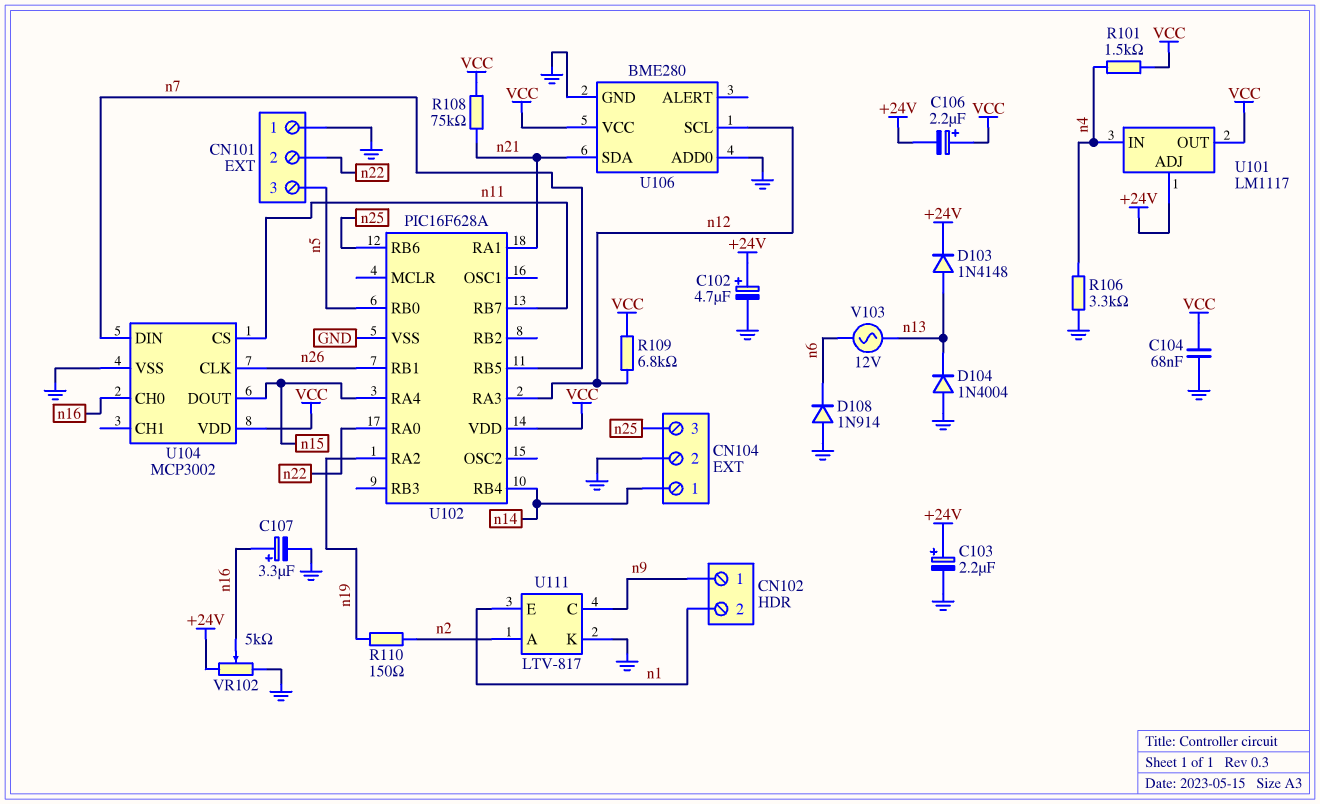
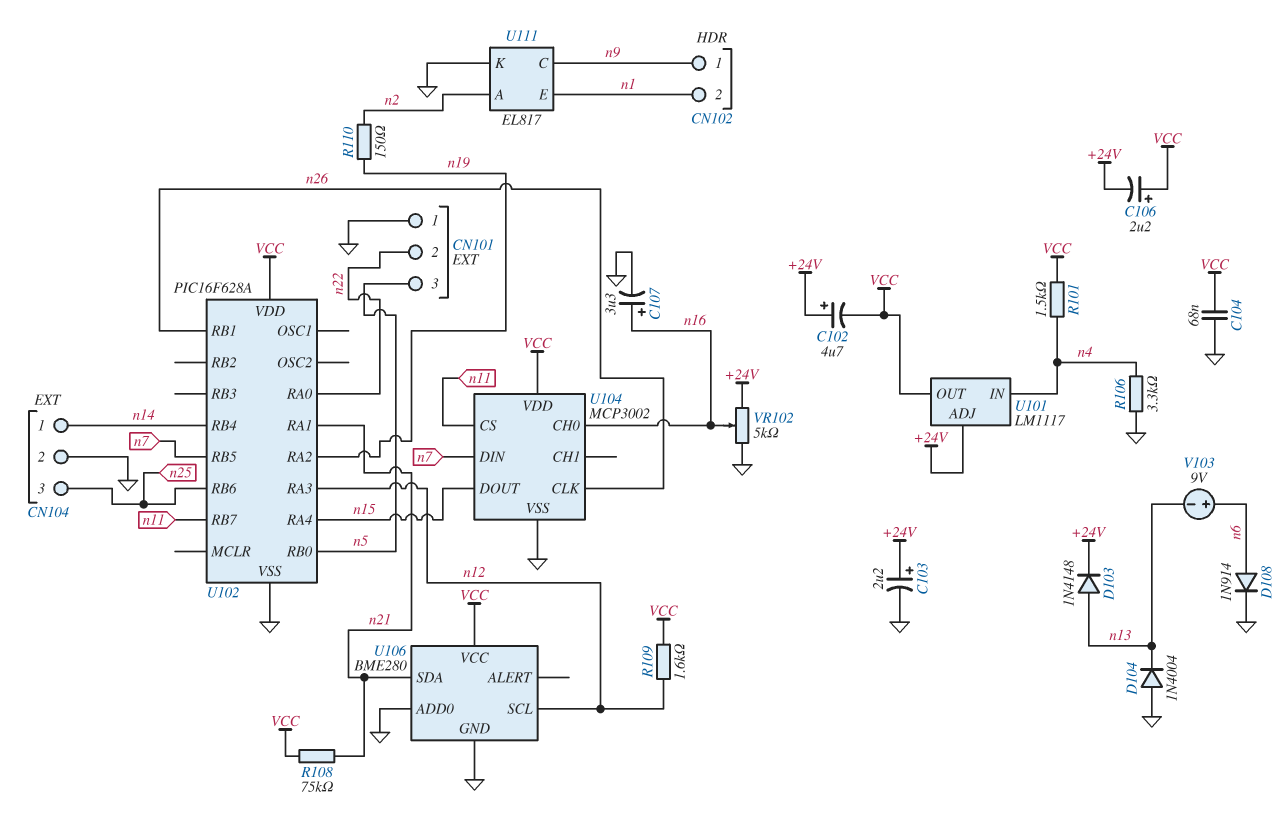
C102: 4.7uF (plus +24V, minus GND) -> 4.7uF (plus +24V, minus VCC)
D108: diode 1N914 (A GND, K n6) -> diode 1N914 (A n6, K GND)
R109: 6.8k (VCC, n12) -> 1.6k (VCC, n12)
U111: LTV-817 -> EL817
V103: AC 12V (n6, n13) -> 9V (plus n6, minus n13)

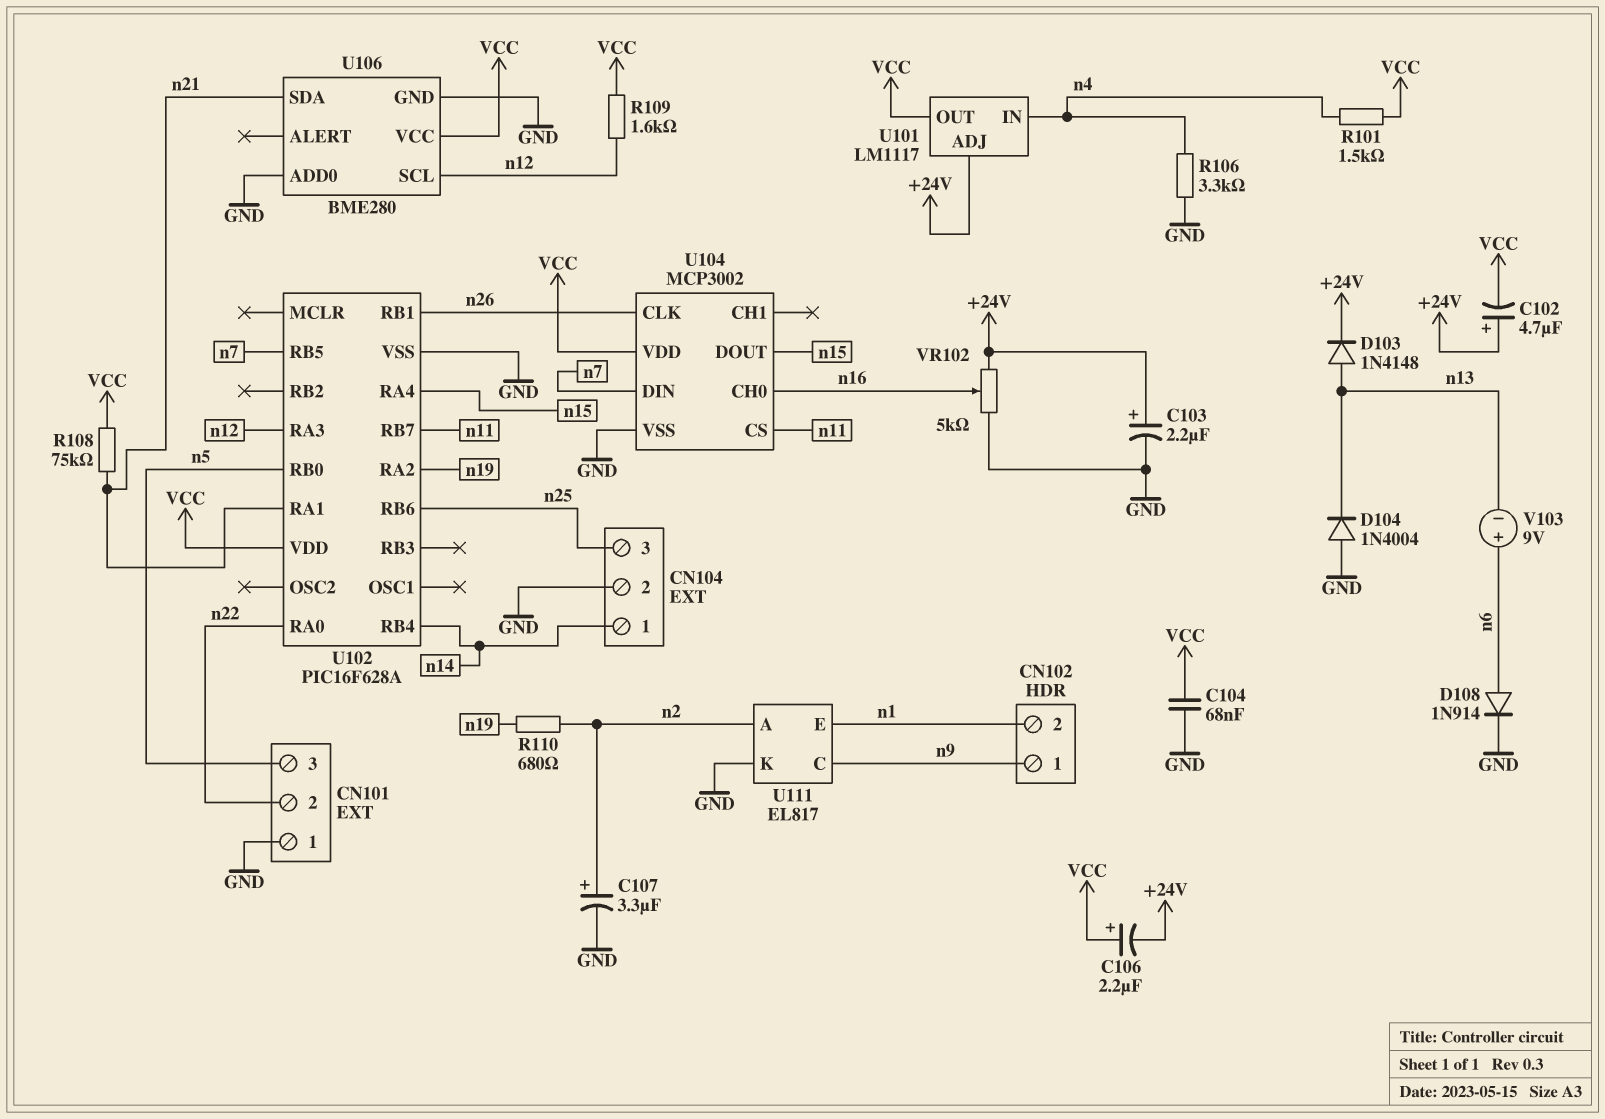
C107: 3.3uF (plus n16, minus GND) -> 3.3uF (plus n2, minus GND)
R110: 150 (n2, n19) -> 680 (n2, n19)

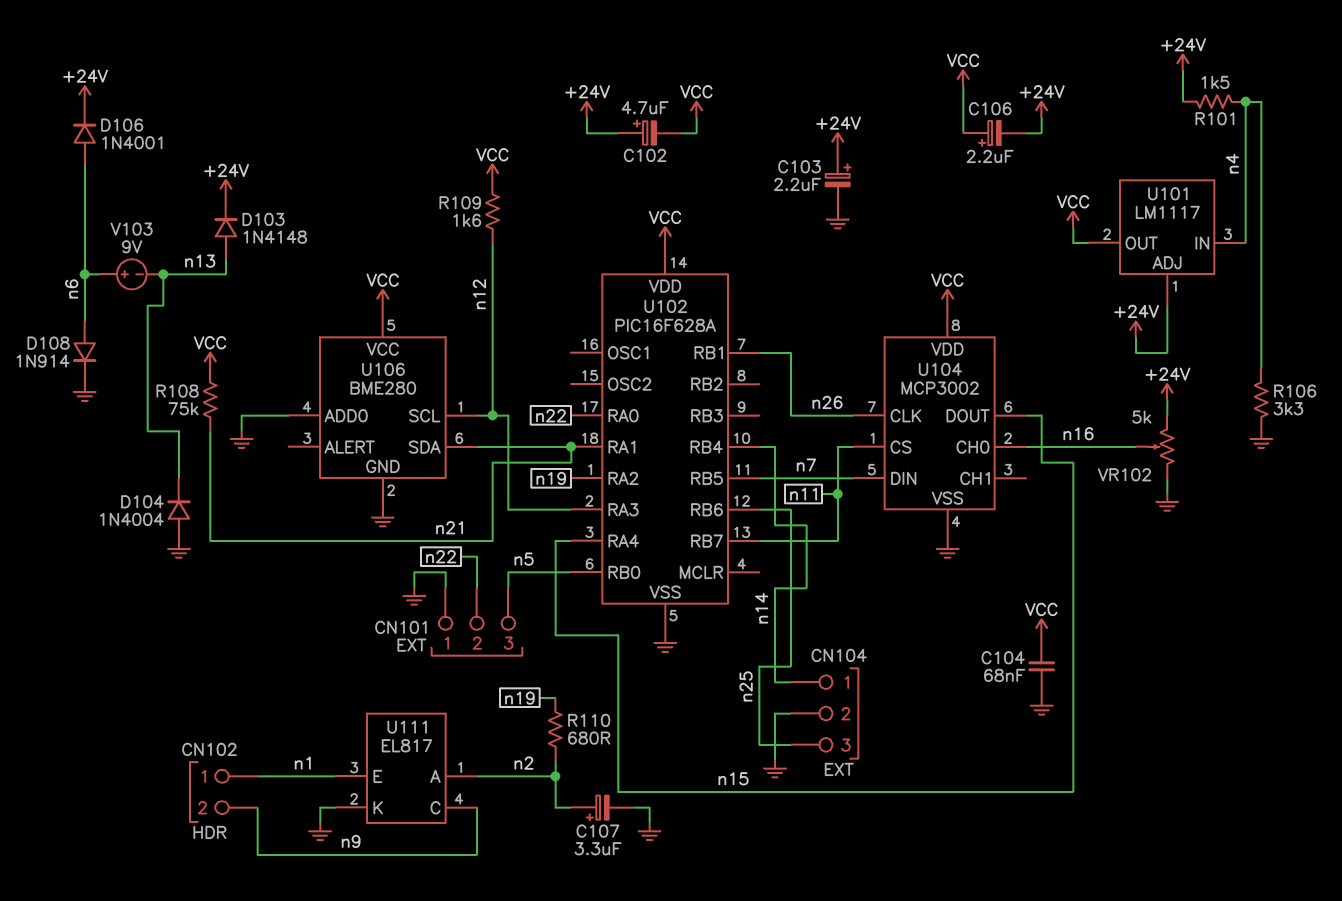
CN102 pin 1: n9 -> n1
CN102 pin 2: n1 -> n9
D106: none -> diode 1N4001 (A n6, K +24V)
R101: 1.5k (VCC, n4) -> 1.5k (+24V, n4)

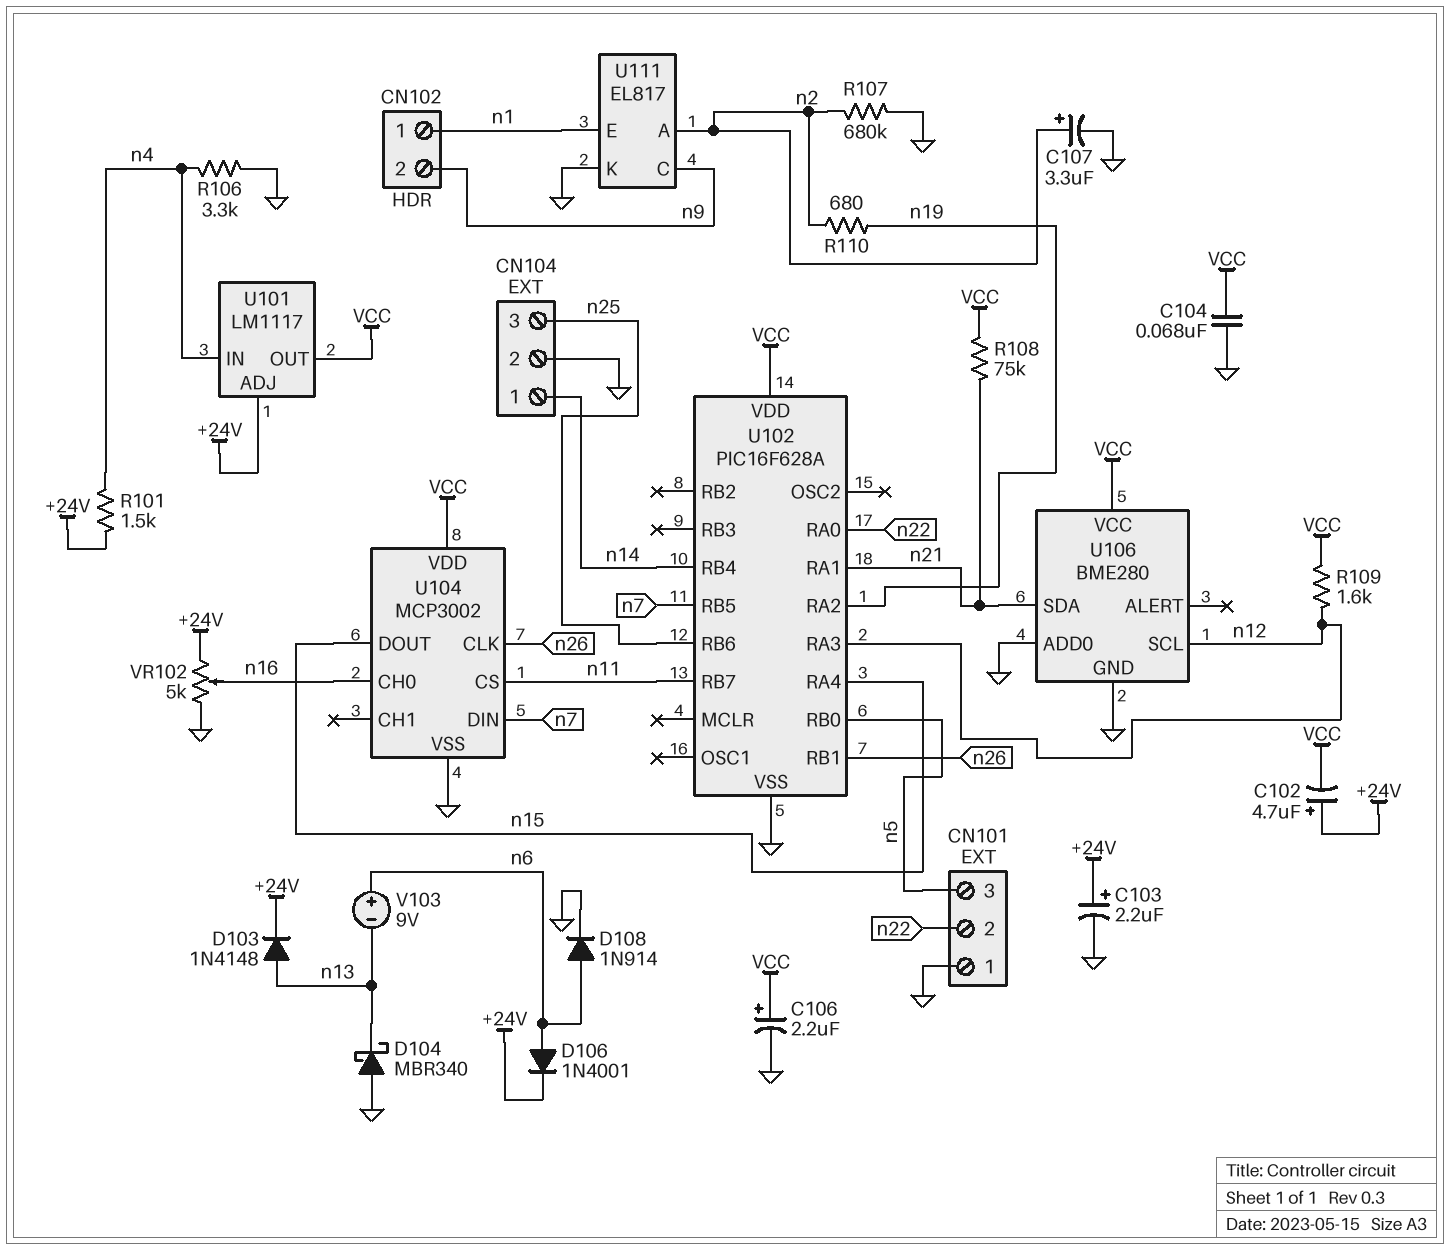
C106: 2.2uF (plus VCC, minus +24V) -> 2.2uF (plus VCC, minus GND)
D104: diode 1N4004 (A GND, K n13) -> schottky MBR340 (A GND, K n13)
R107: none -> 680k (GND, n2)

